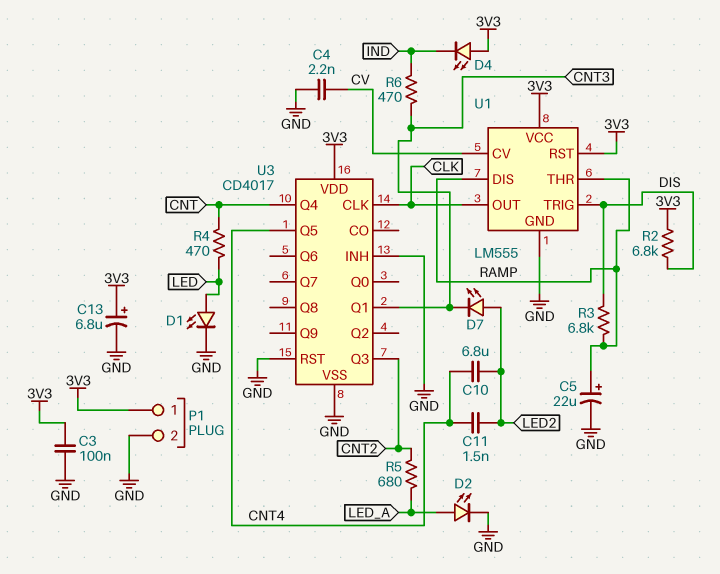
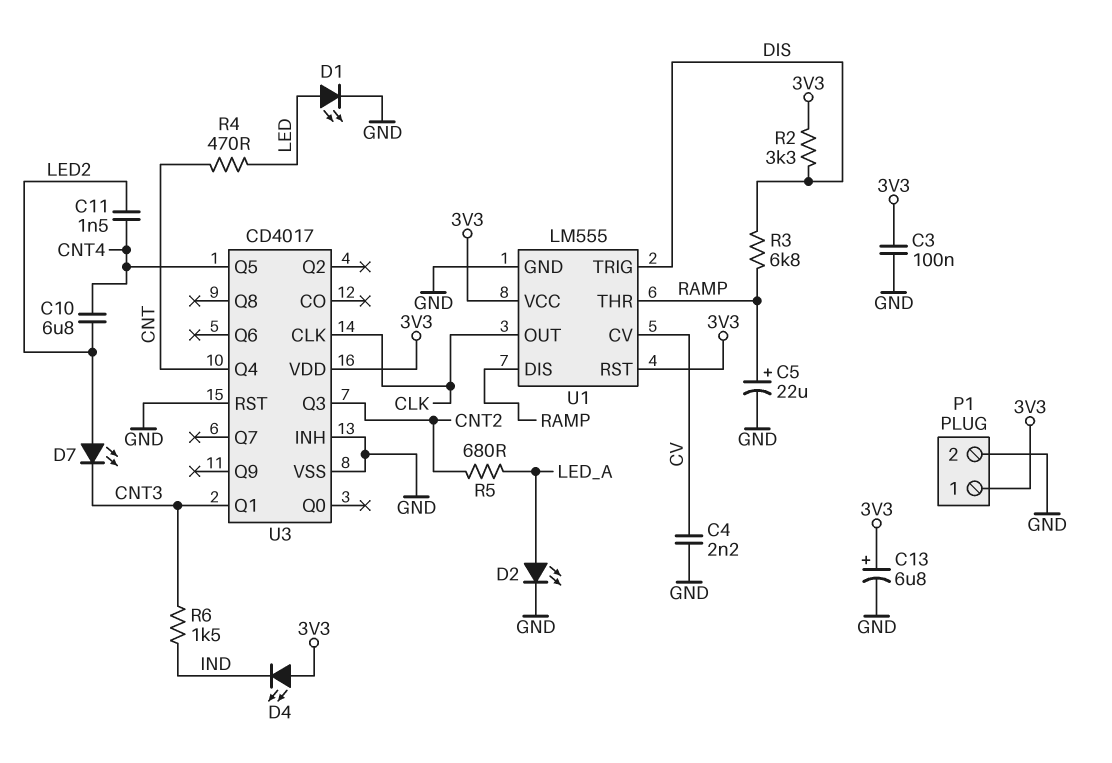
R2: 6.8k (3V3, DIS) -> 3.3k (3V3, DIS)
R6: 470 (CNT3, IND) -> 1.5k (CNT3, IND)

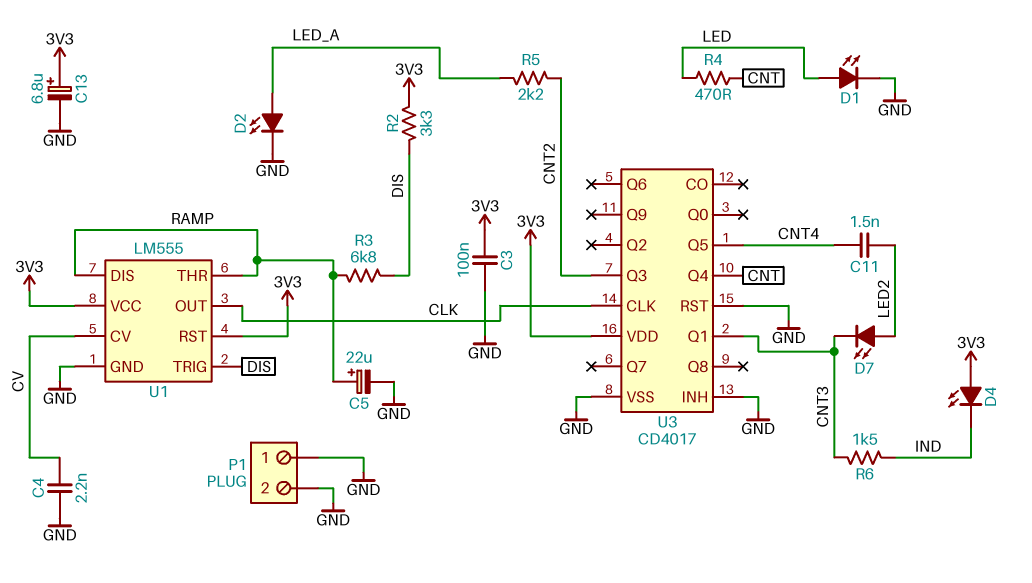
C10: 6.8uF (CNT4, LED2) -> none
P1 pin 1: 3V3 -> GND
R5: 680 (CNT2, LED_A) -> 2.2k (CNT2, LED_A)

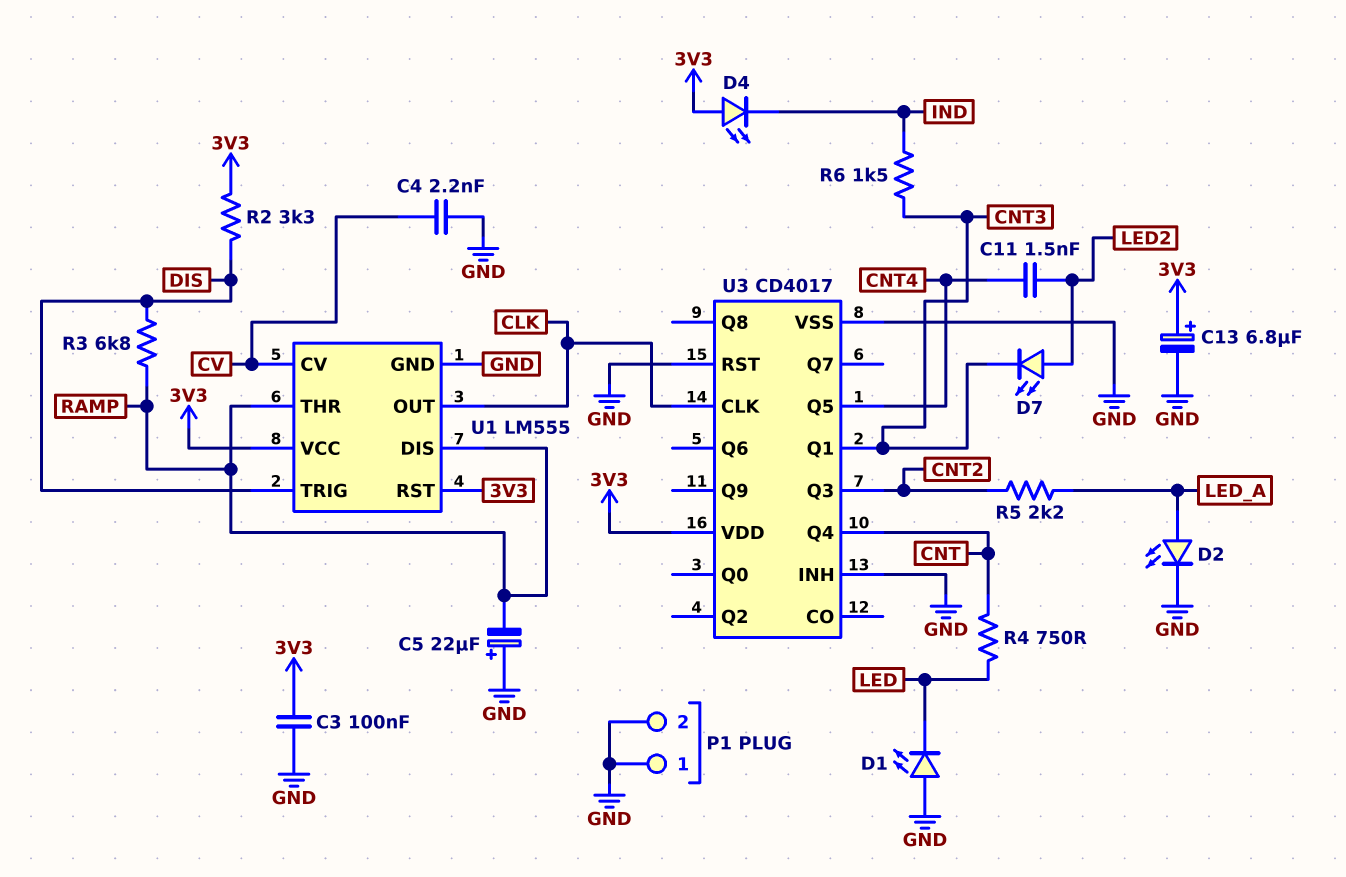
C5: 22uF (plus RAMP, minus GND) -> 22uF (plus GND, minus RAMP)
D1: LED (A LED, K GND) -> LED (A GND, K LED)
R4: 470 (CNT, LED) -> 750 (CNT, LED)

